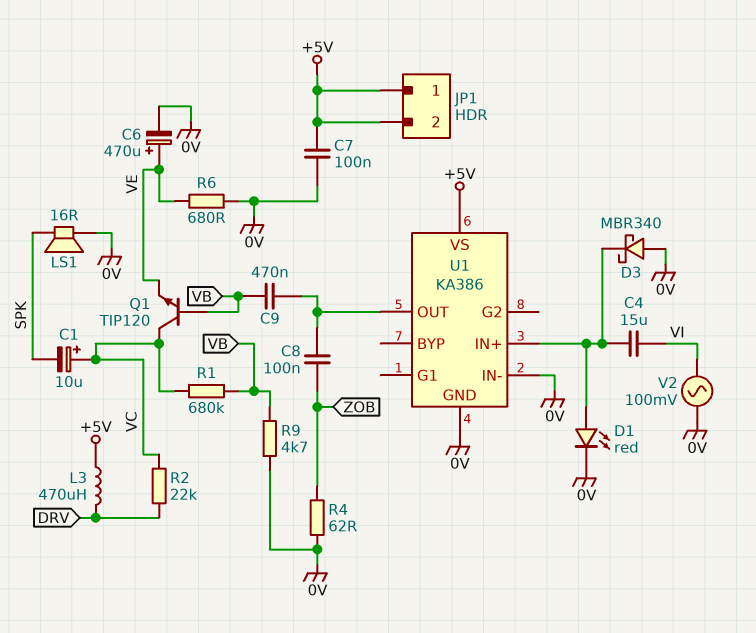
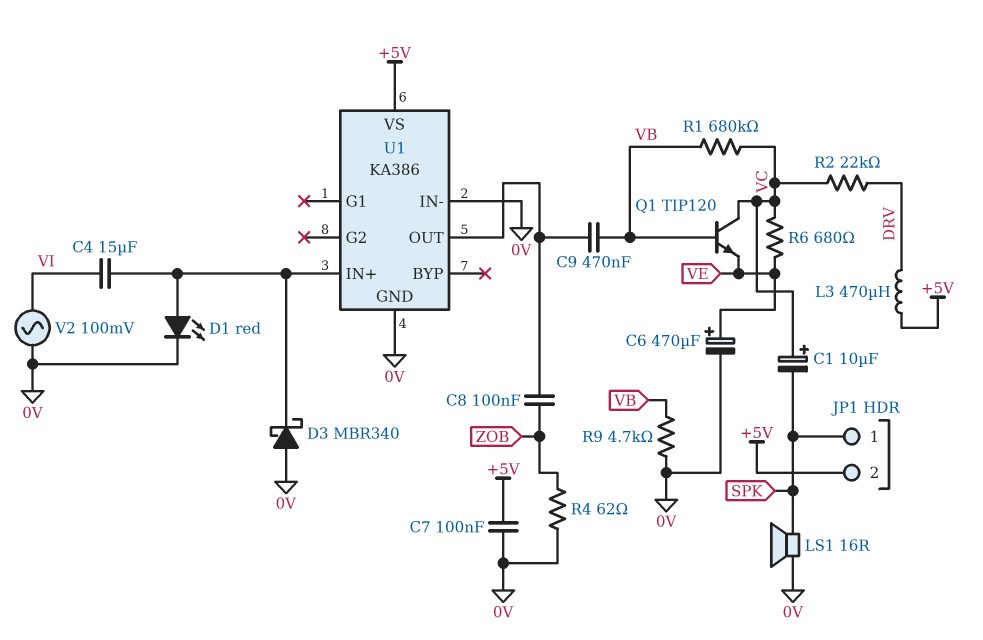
JP1 pin 1: +5V -> SPK
R6: 680 (0V, VE) -> 680 (VC, VE)

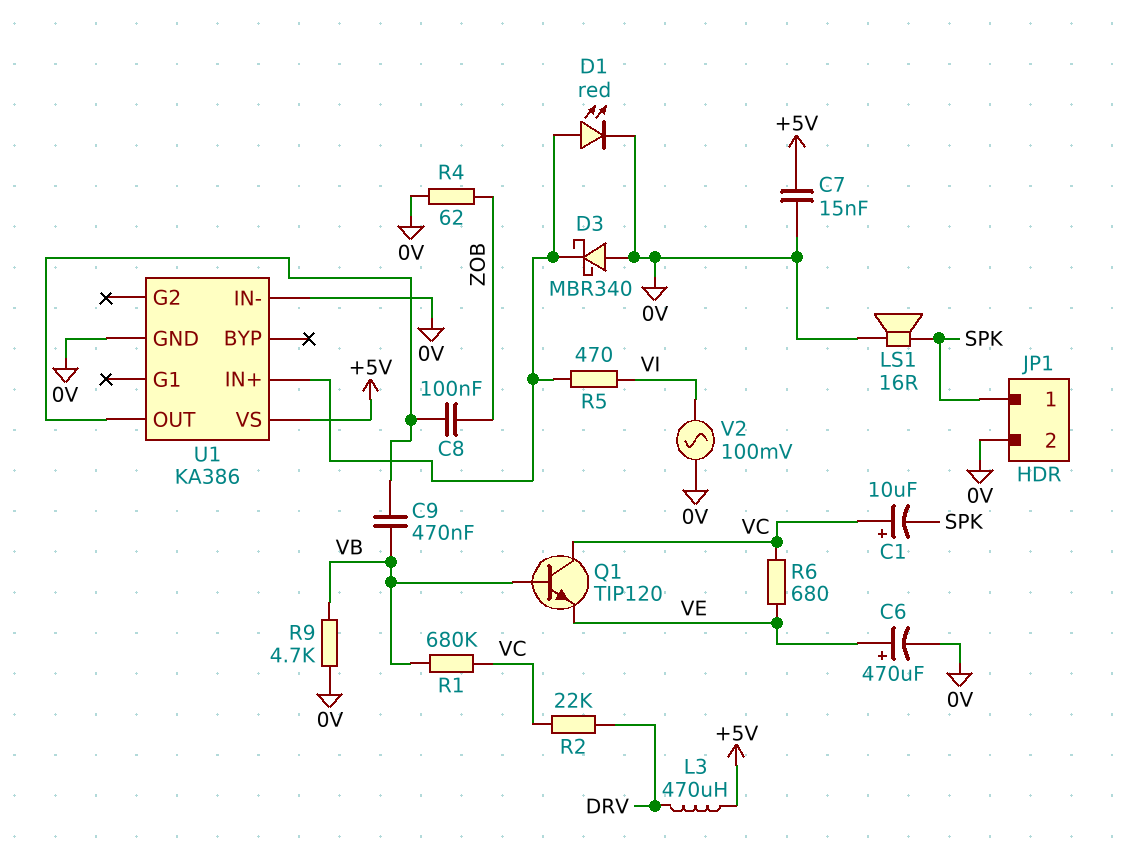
C4: 15uF (U1/IN+, VI) -> none
C7: 100nF (+5V, 0V) -> 15nF (+5V, 0V)
JP1 pin 2: +5V -> 0V
R5: none -> 470 (U1/IN+, VI)

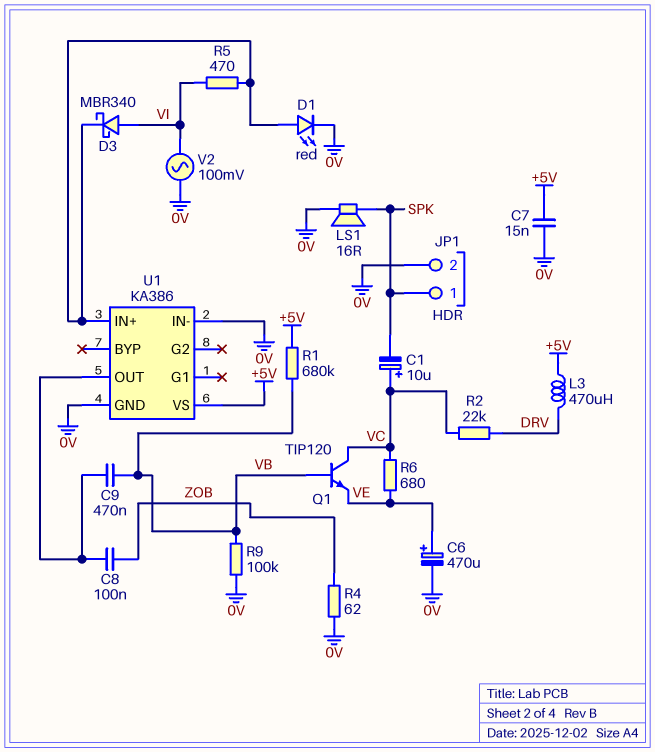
D3: schottky MBR340 (A 0V, K U1/IN+) -> schottky MBR340 (A VI, K U1/IN+)
R1: 680k (VB, VC) -> 680k (+5V, VB)
R9: 4.7k (0V, VB) -> 100k (0V, VB)

